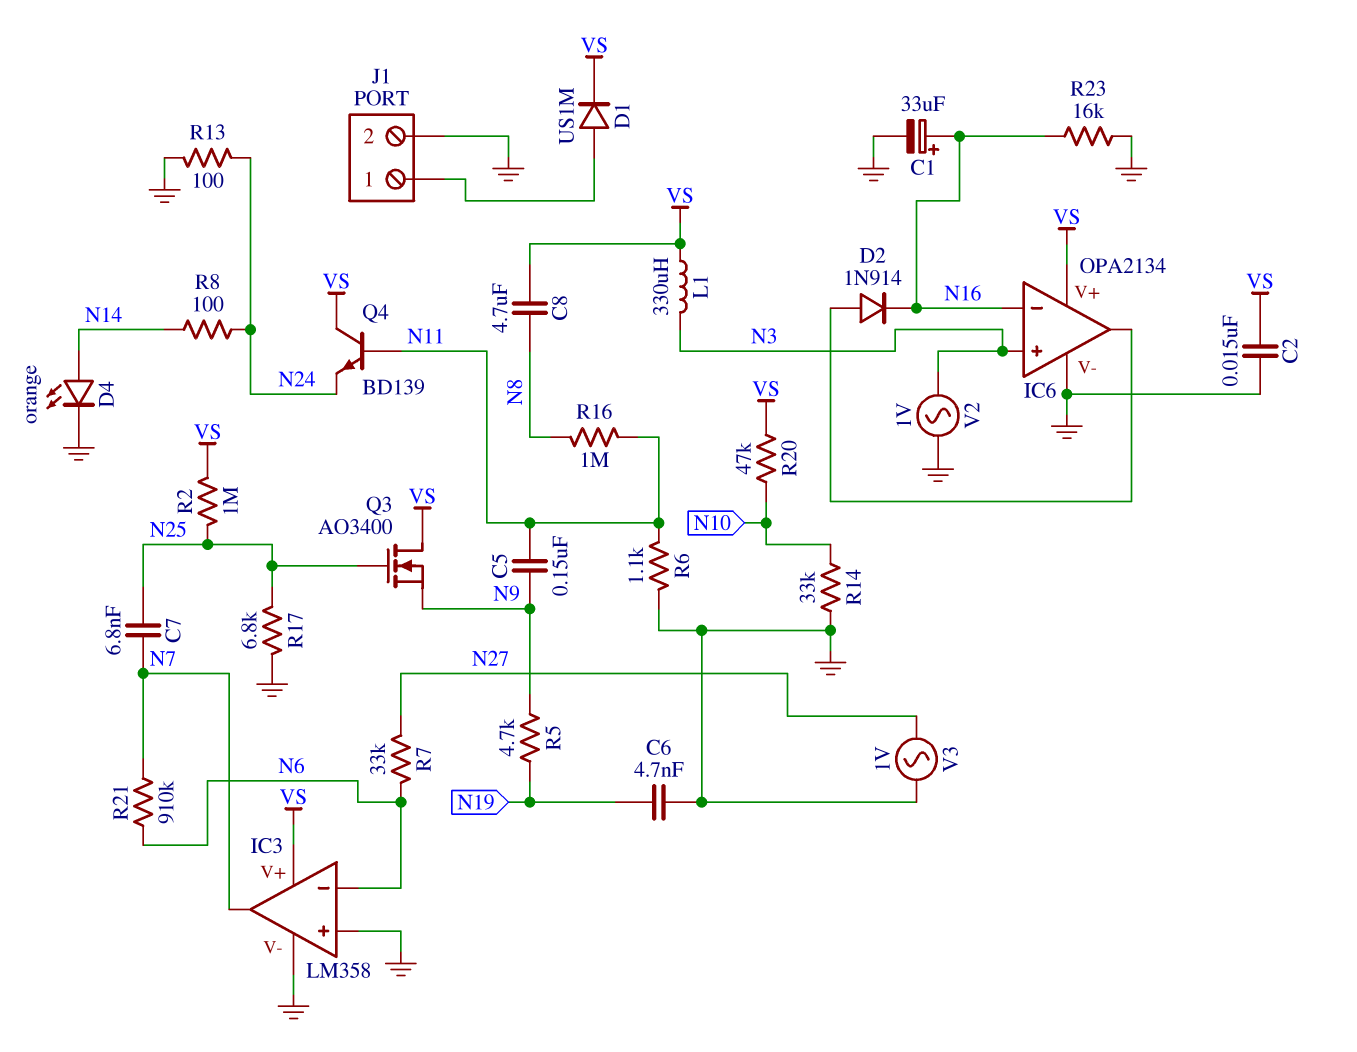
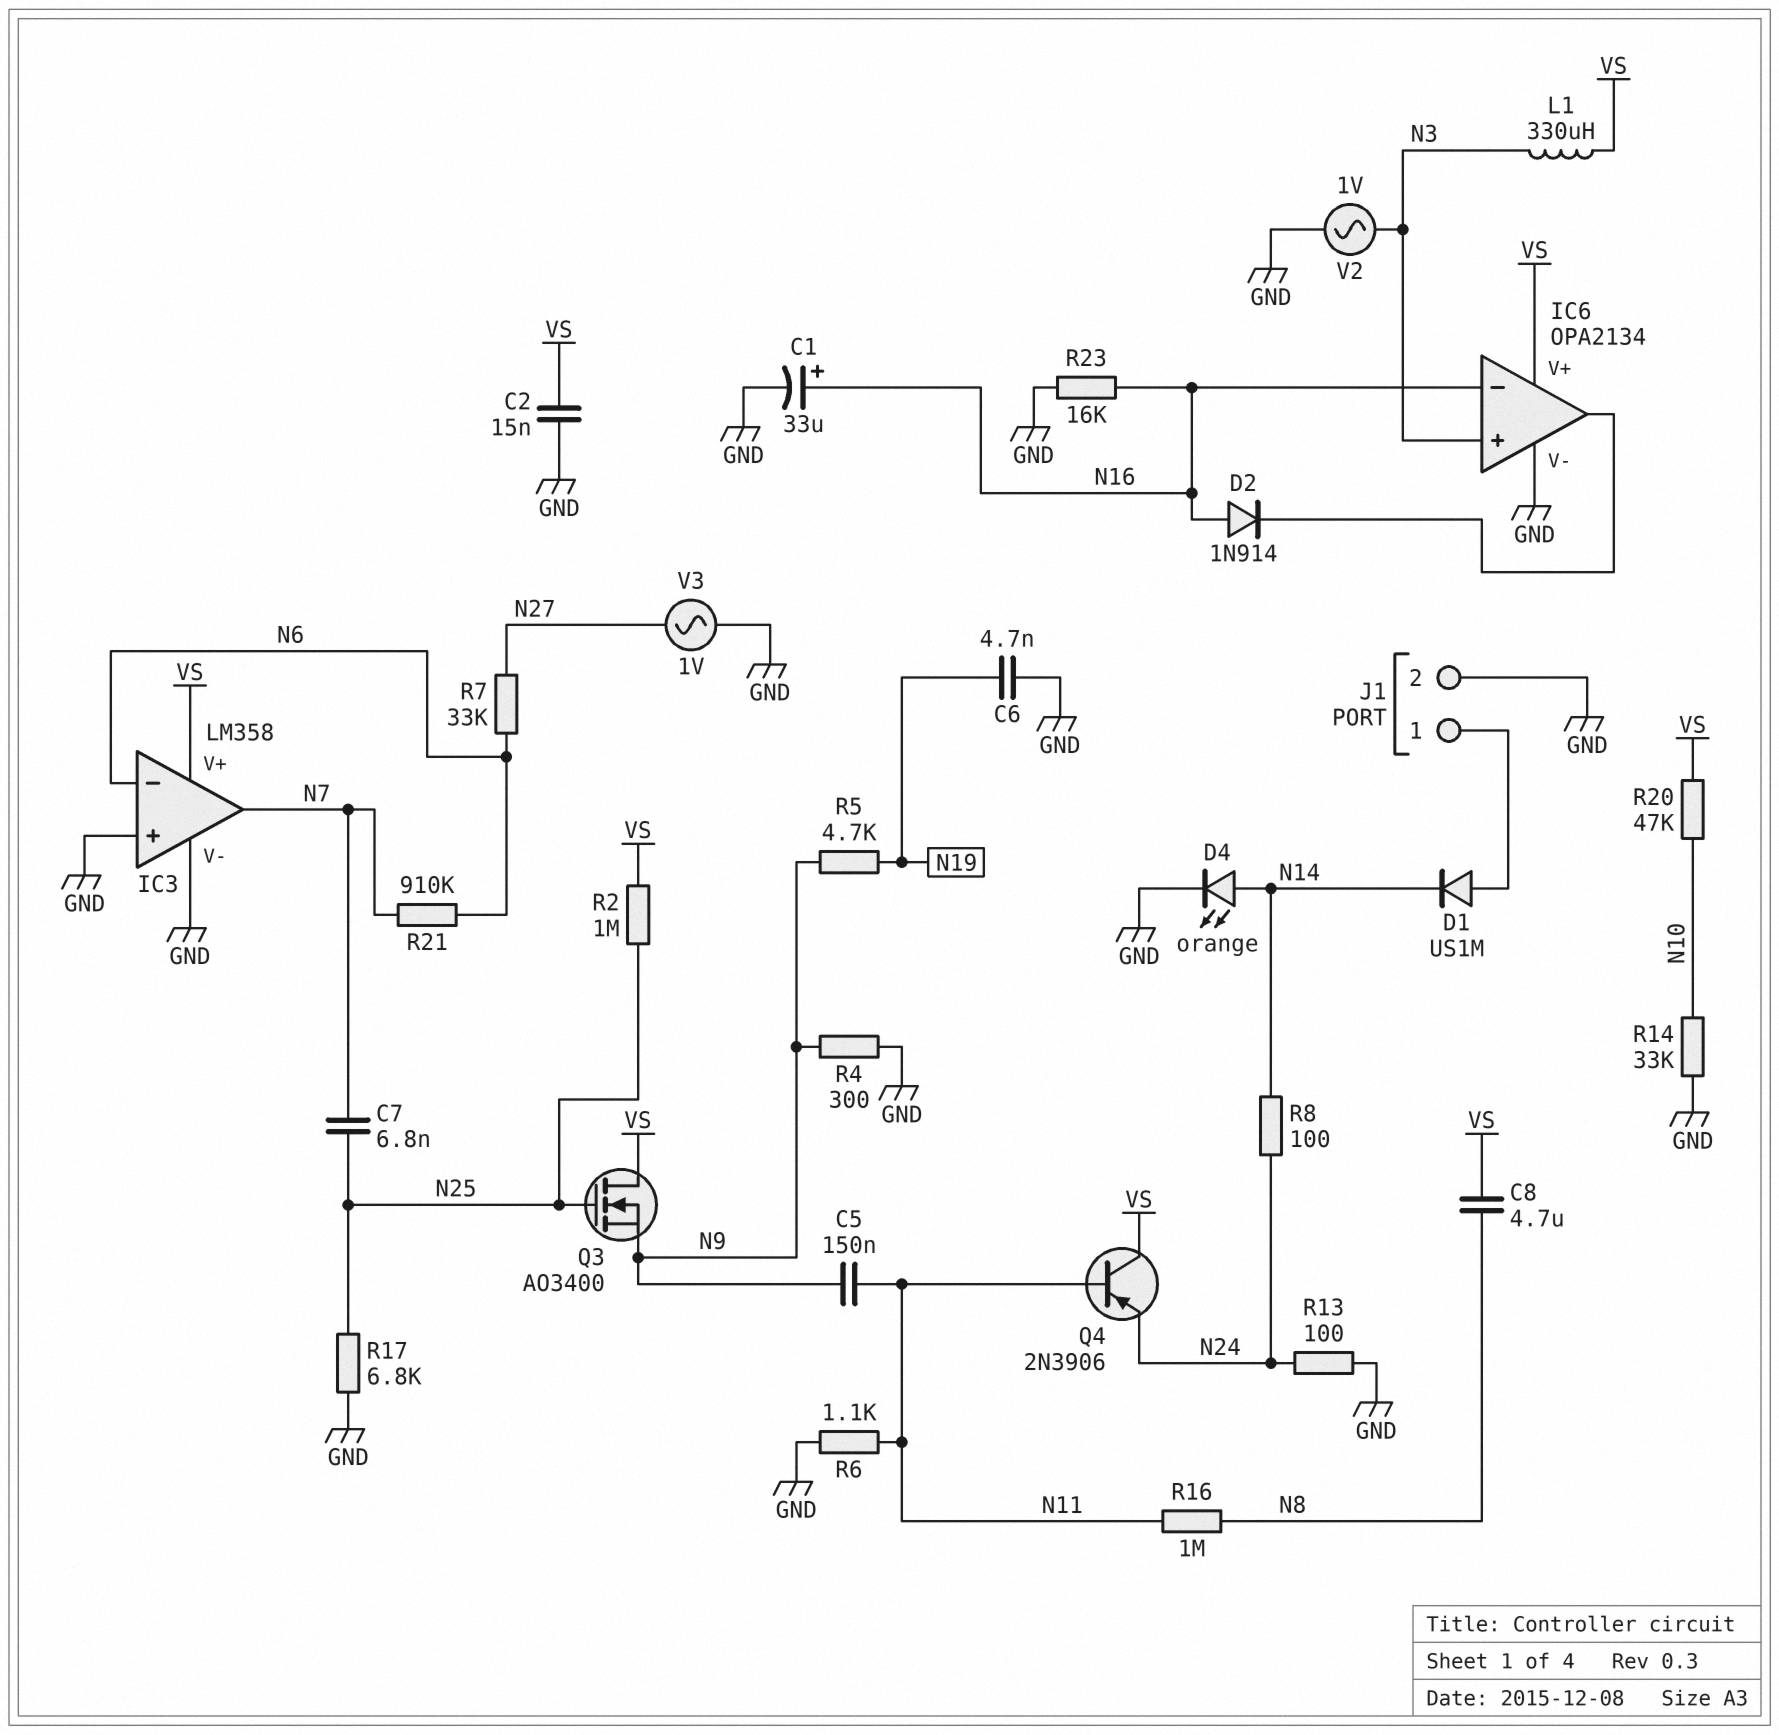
D1: diode US1M (A J1/1, K VS) -> diode US1M (A J1/1, K N14)
D2: diode 1N914 (A IC6/out, K N16) -> diode 1N914 (A N16, K IC6/out)
Q4: NPN BD139 (B N11, C VS, E N24) -> PNP 2N3906 (B N11, C VS, E N24)
R4: none -> 300 (GND, N9)

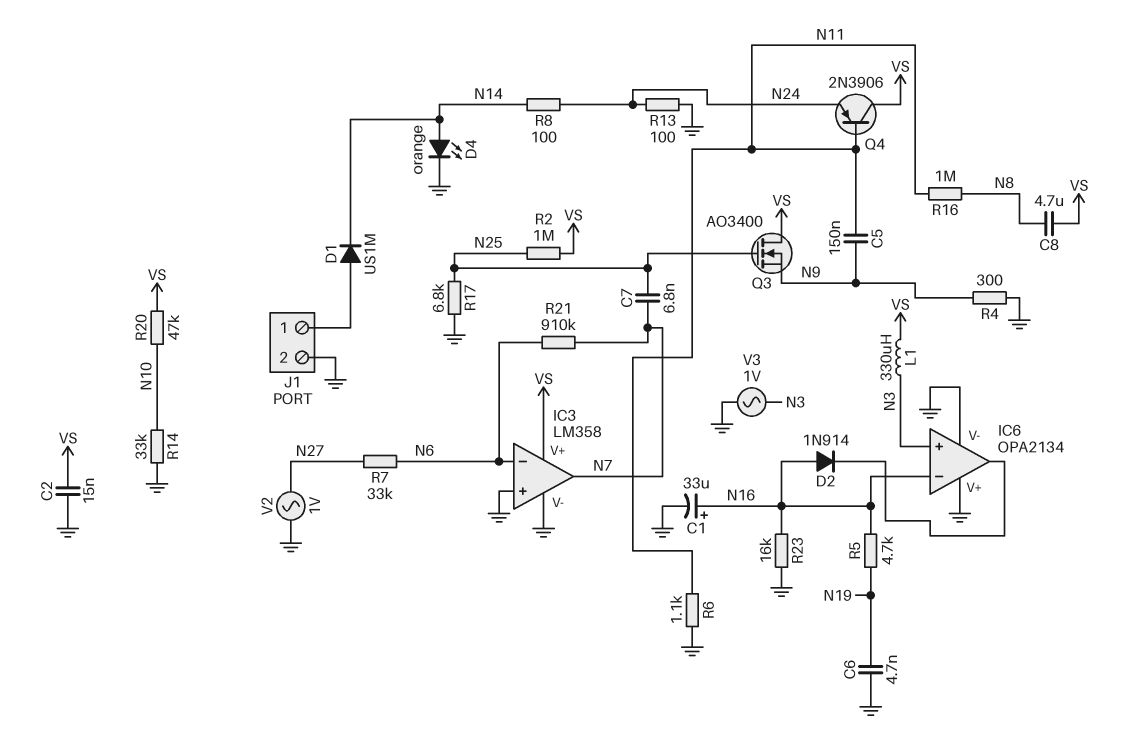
IC6 pin V+: VS -> GND
R5: 4.7k (N9, N19) -> 4.7k (N16, N19)
V2: AC 1V (GND, N3) -> AC 1V (GND, N27)
V3: AC 1V (GND, N27) -> AC 1V (GND, N3)

